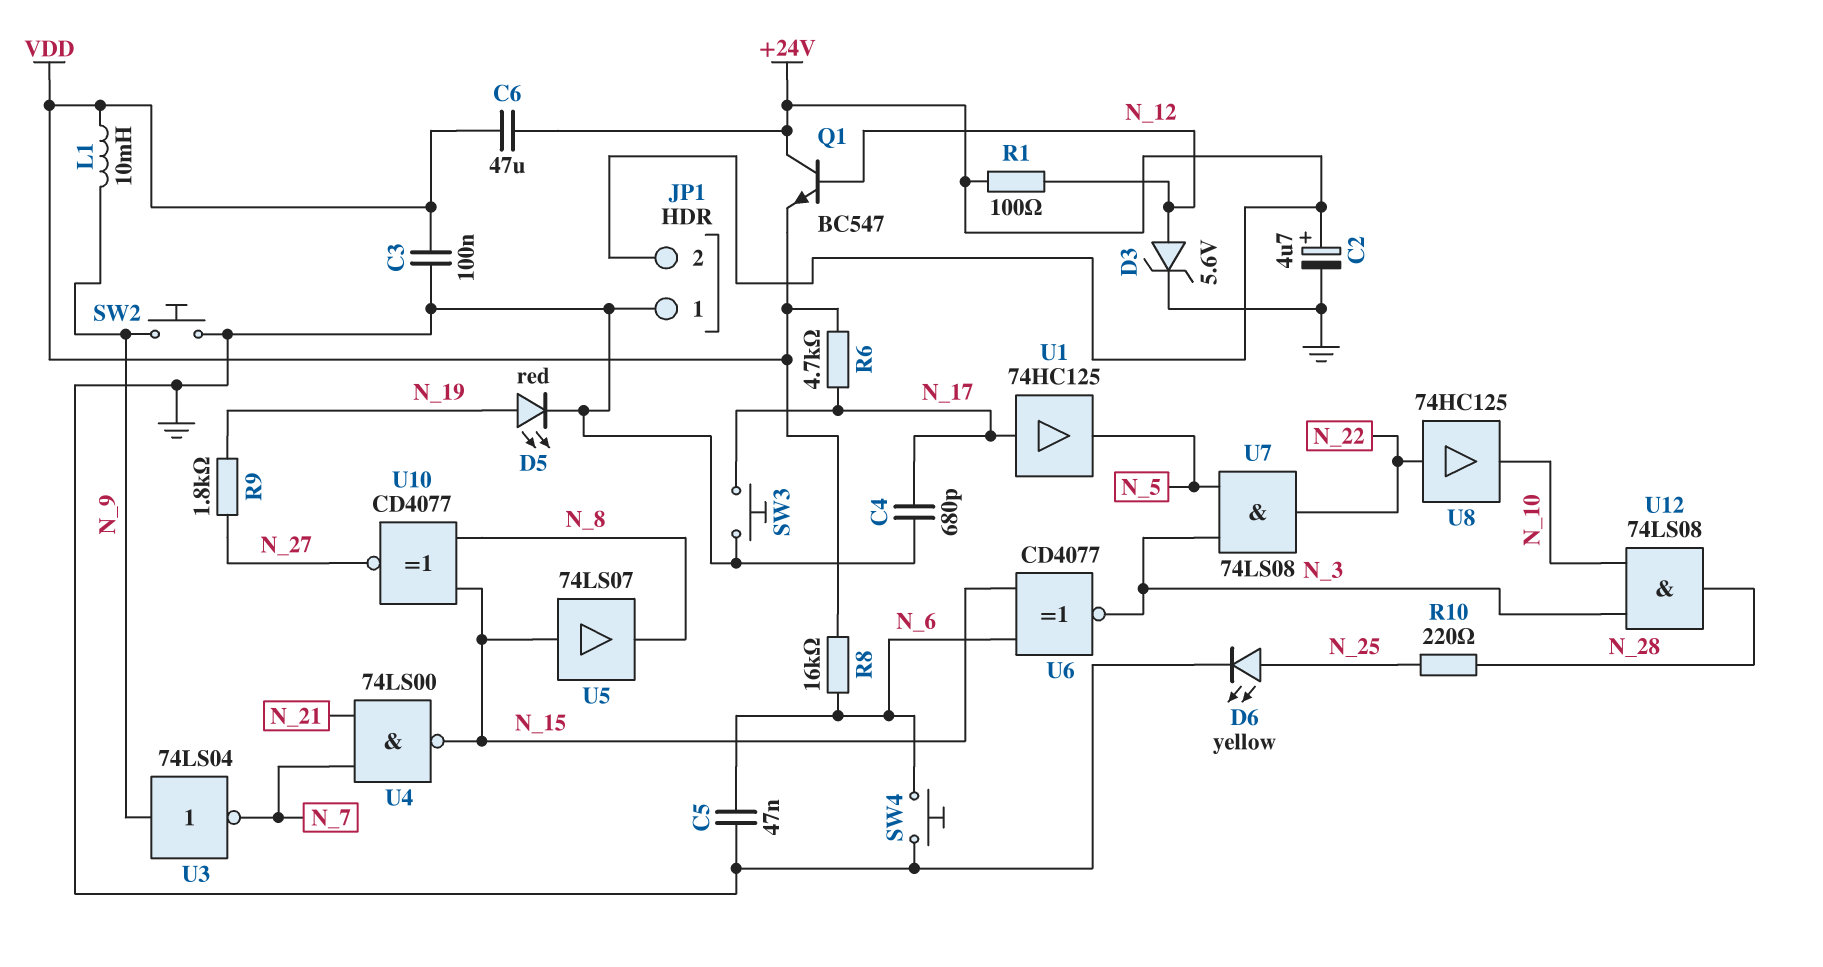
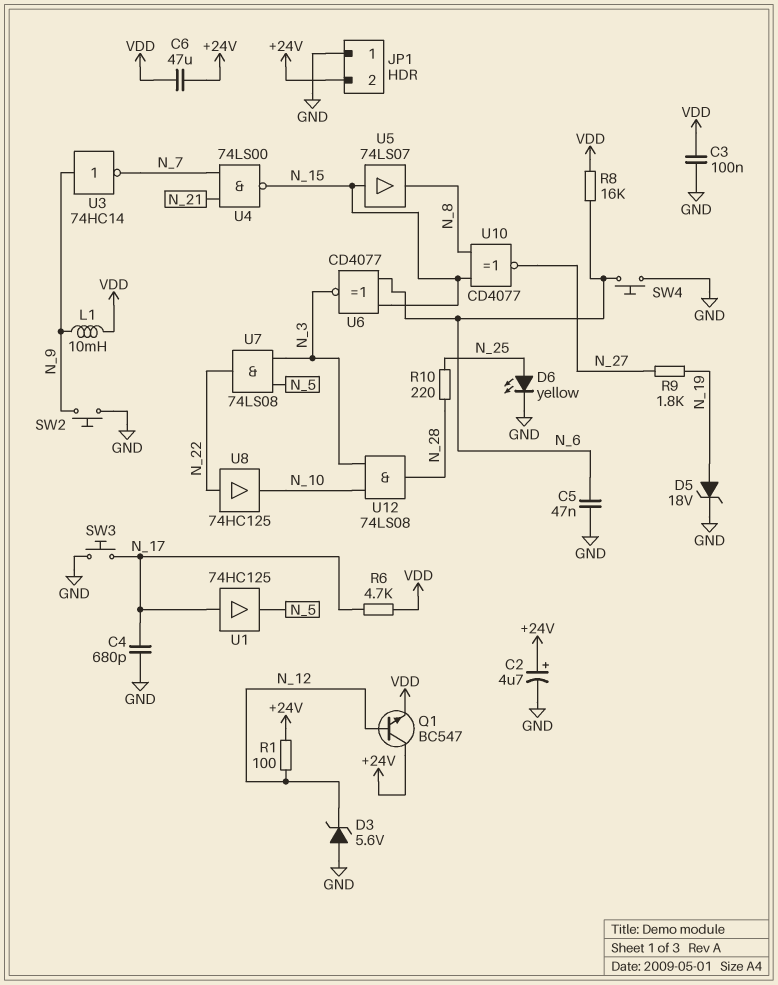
D3: zener 5.6V (A N_12, K GND) -> zener 5.6V (A GND, K N_12)
D5: LED red (A N_19, K GND) -> zener 18V (A N_19, K GND)
U3: NOT 74LS04 (in N_9, out N_7) -> NOT 74HC14 (in N_9, out N_7)

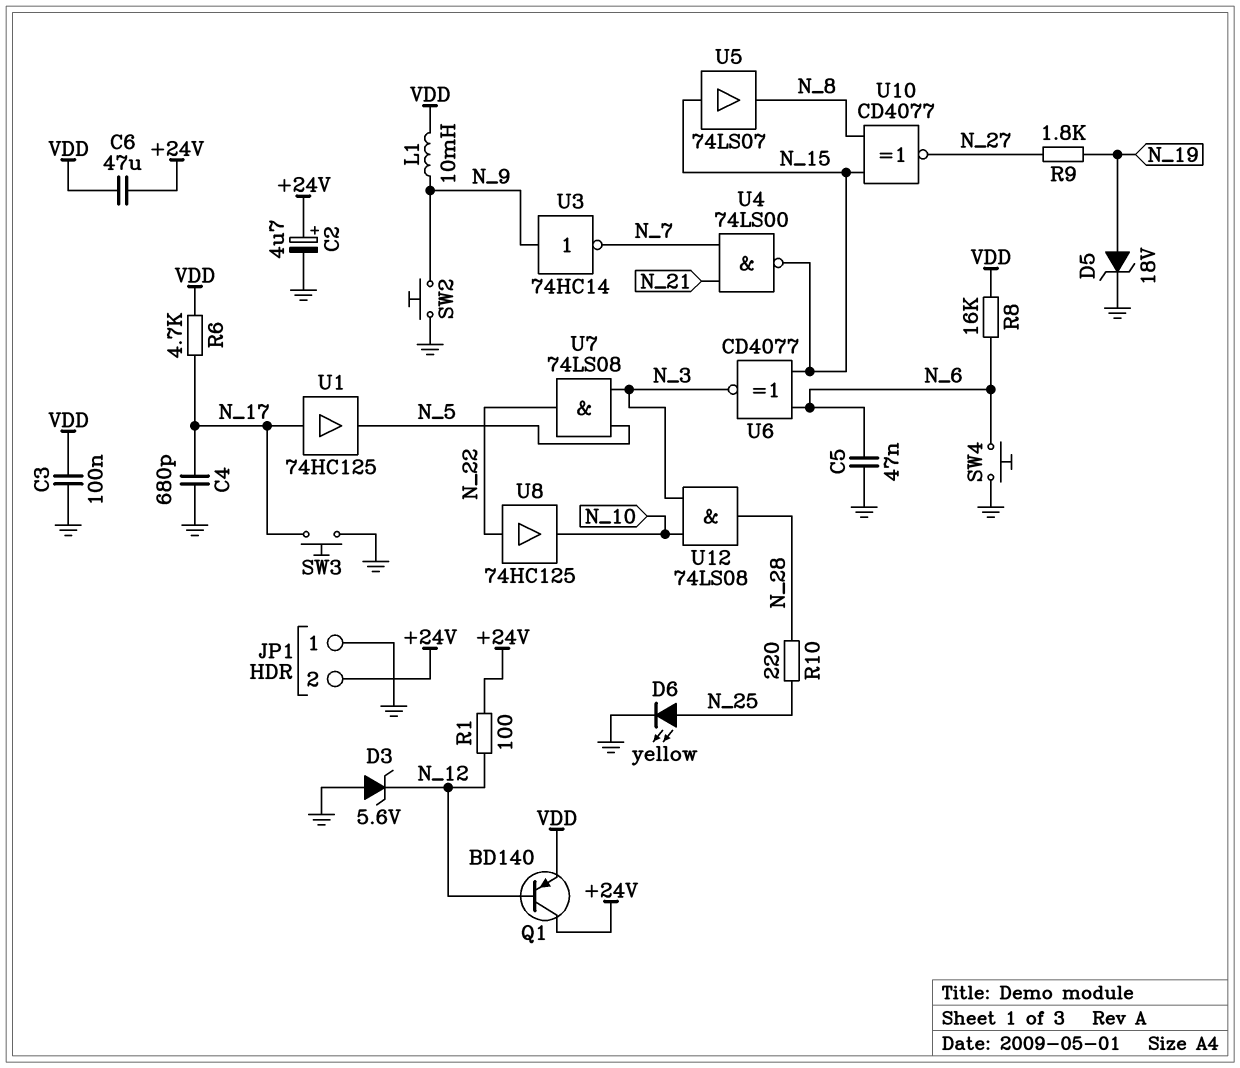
Q1: NPN BC547 (B N_12, C +24V, E VDD) -> PNP BD140 (B N_12, C +24V, E VDD)

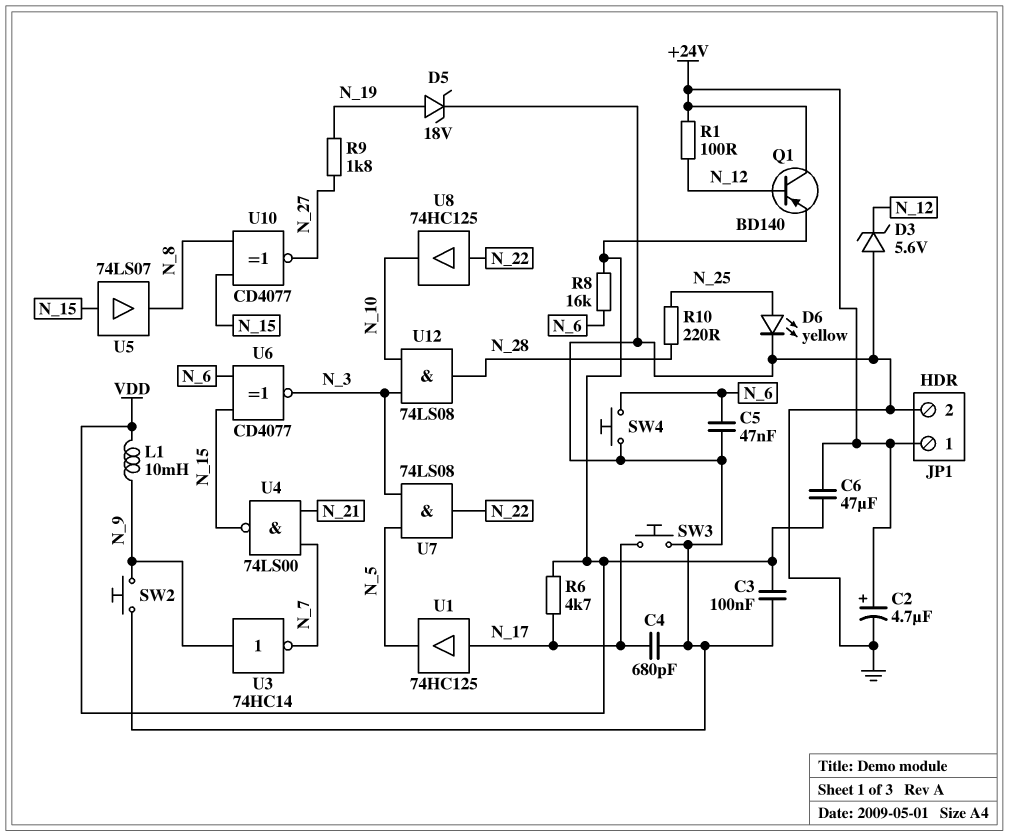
JP1 pin 1: GND -> +24V
JP1 pin 2: +24V -> GND

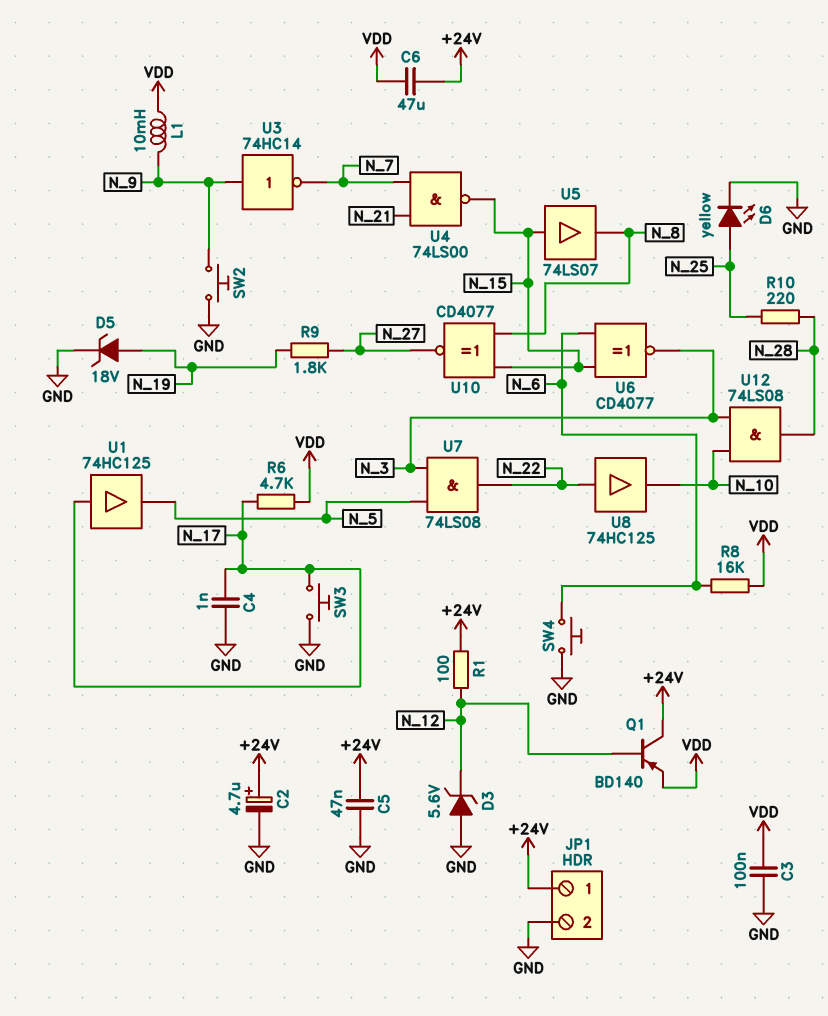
C4: 680pF (GND, N_17) -> 1nF (GND, N_17)
C5: 47nF (GND, N_6) -> 47nF (+24V, GND)

